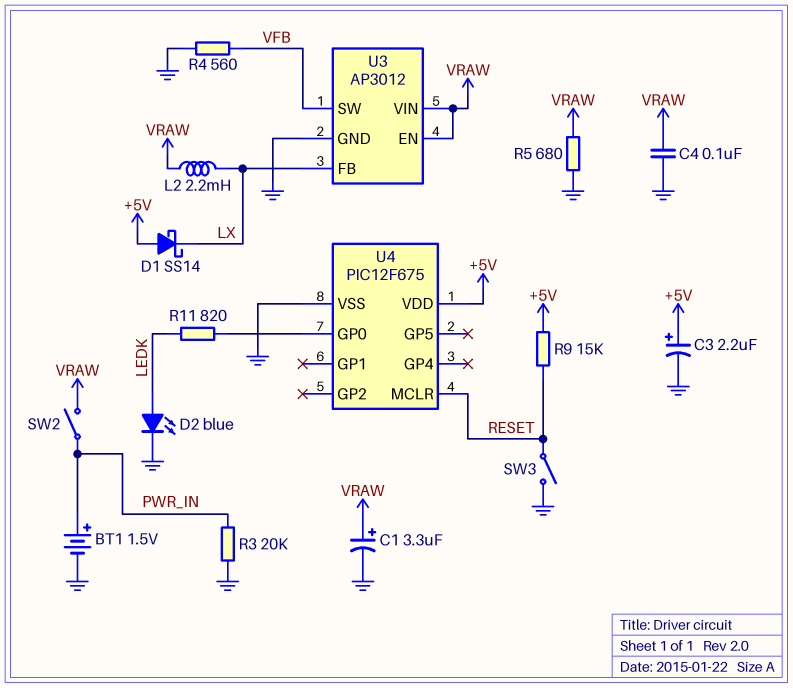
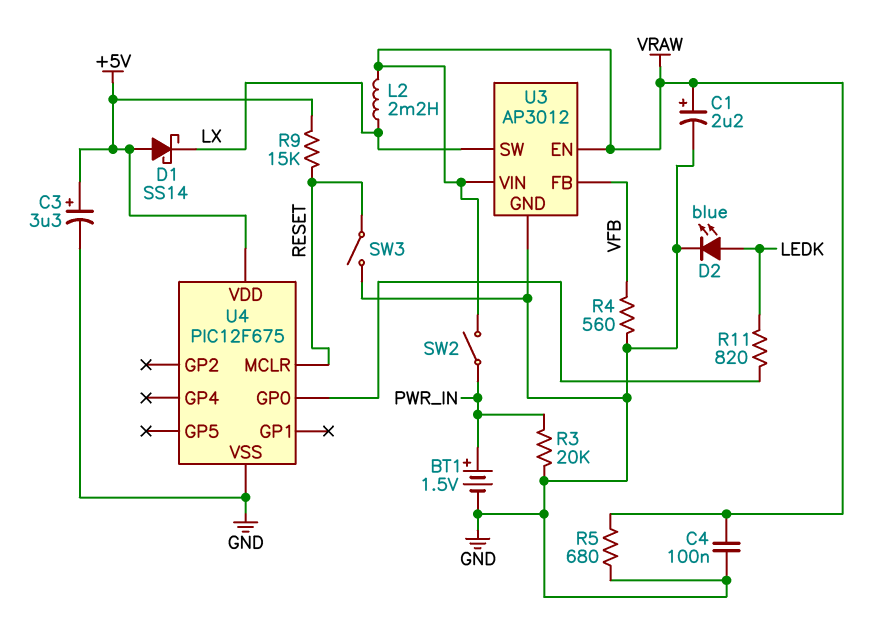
C1: 3.3uF (plus VRAW, minus GND) -> 2.2uF (plus VRAW, minus GND)
C3: 2.2uF (plus +5V, minus GND) -> 3.3uF (plus +5V, minus GND)
U3 pin FB: LX -> VFB
U3 pin SW: VFB -> LX

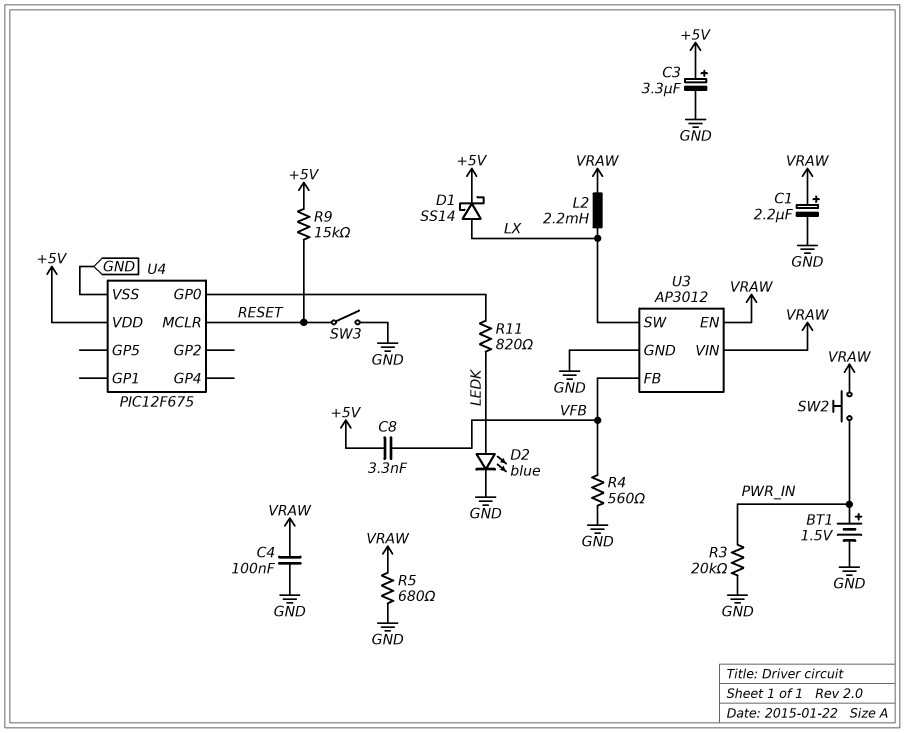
C8: none -> 3.3nF (+5V, VFB)
D1: schottky SS14 (A +5V, K LX) -> schottky SS14 (A LX, K +5V)
SW2: switch (PWR_IN, VRAW) -> button (PWR_IN, VRAW)

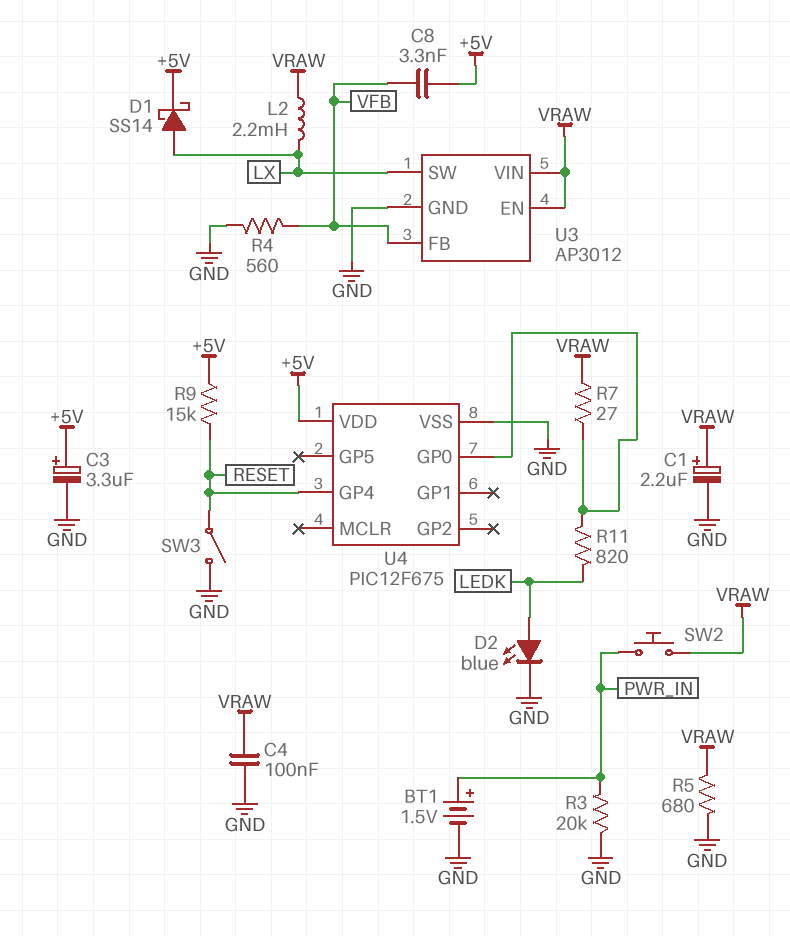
R7: none -> 27 (U4/GP0, VRAW)
U4 pin GP4: none -> RESET
U4 pin MCLR: RESET -> none

